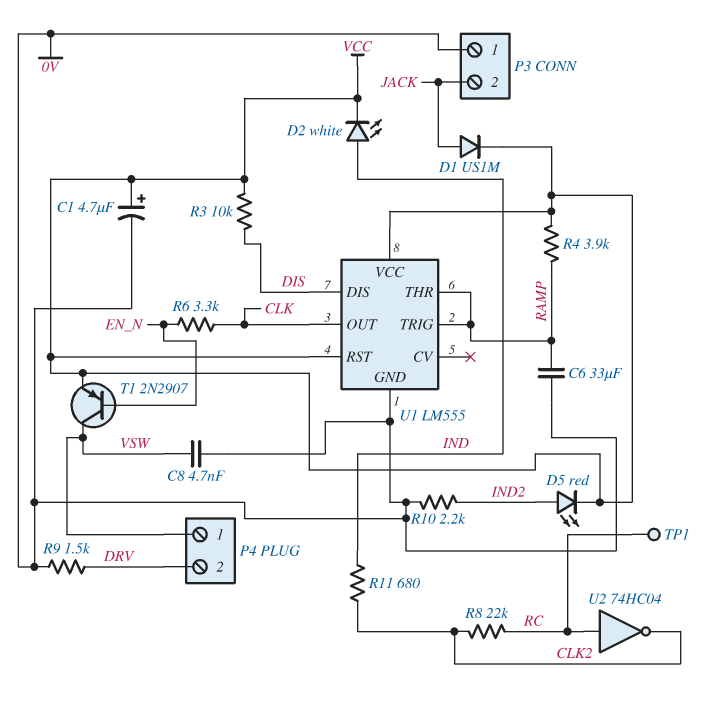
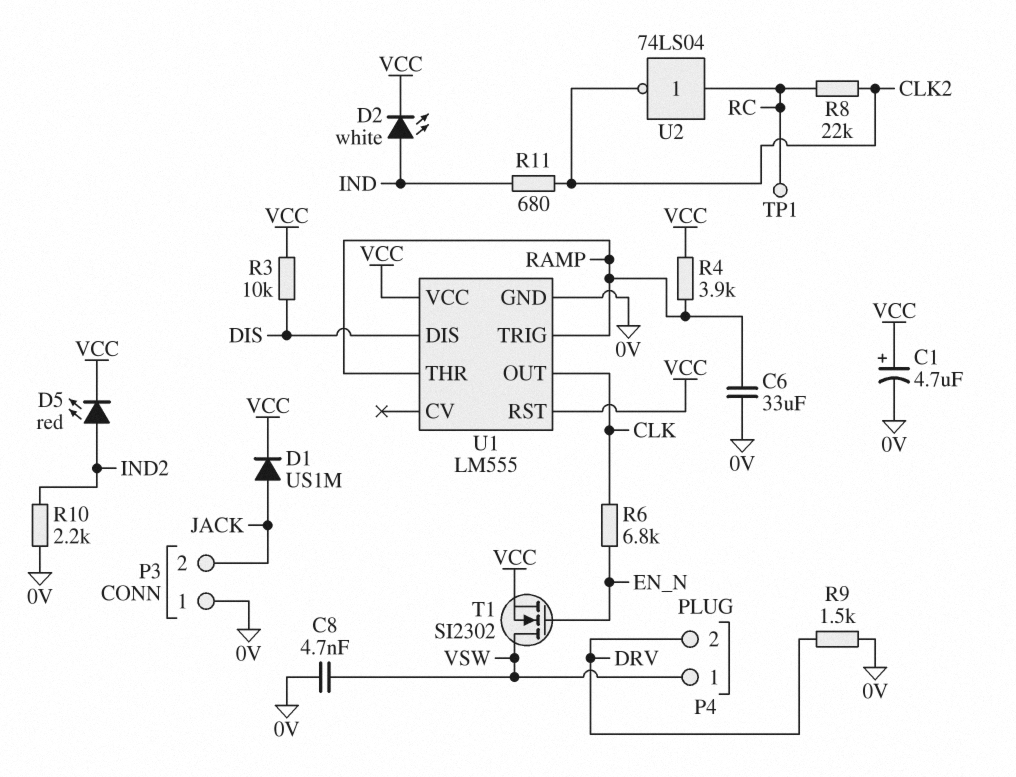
R6: 3.3k (CLK, EN_N) -> 6.8k (CLK, EN_N)
T1: PNP 2N2907 (B EN_N, C VSW, E VCC) -> NMOS SI2302 (G EN_N, D VSW, S VCC)
U2: NOT 74HC04 (in RC, out CLK2) -> NOT 74LS04 (in RC, out CLK2)

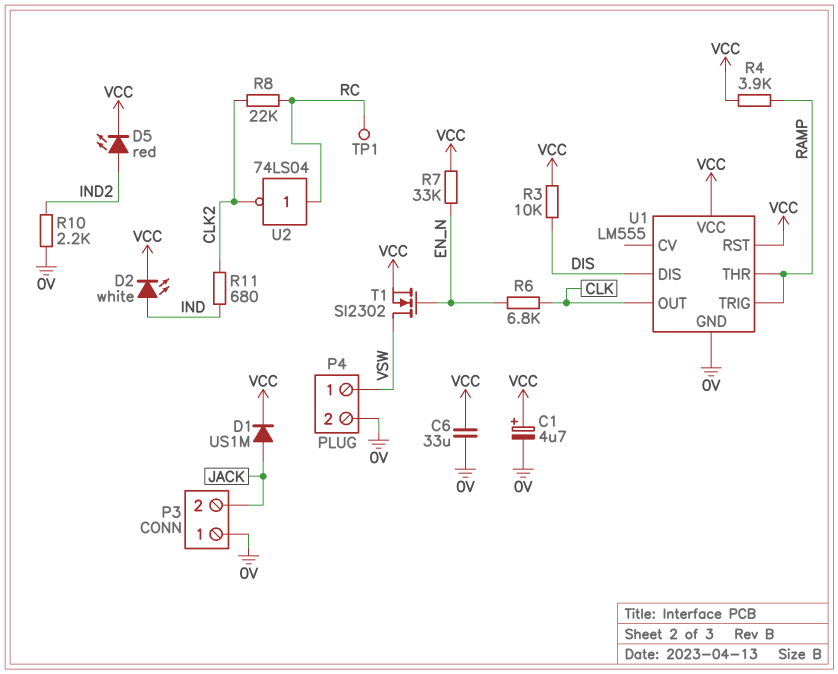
C6: 33uF (0V, RAMP) -> 33uF (0V, VCC)
C8: 4.7nF (0V, VSW) -> none
P4 pin 2: DRV -> 0V
R7: none -> 33k (EN_N, VCC)
R9: 1.5k (0V, DRV) -> none

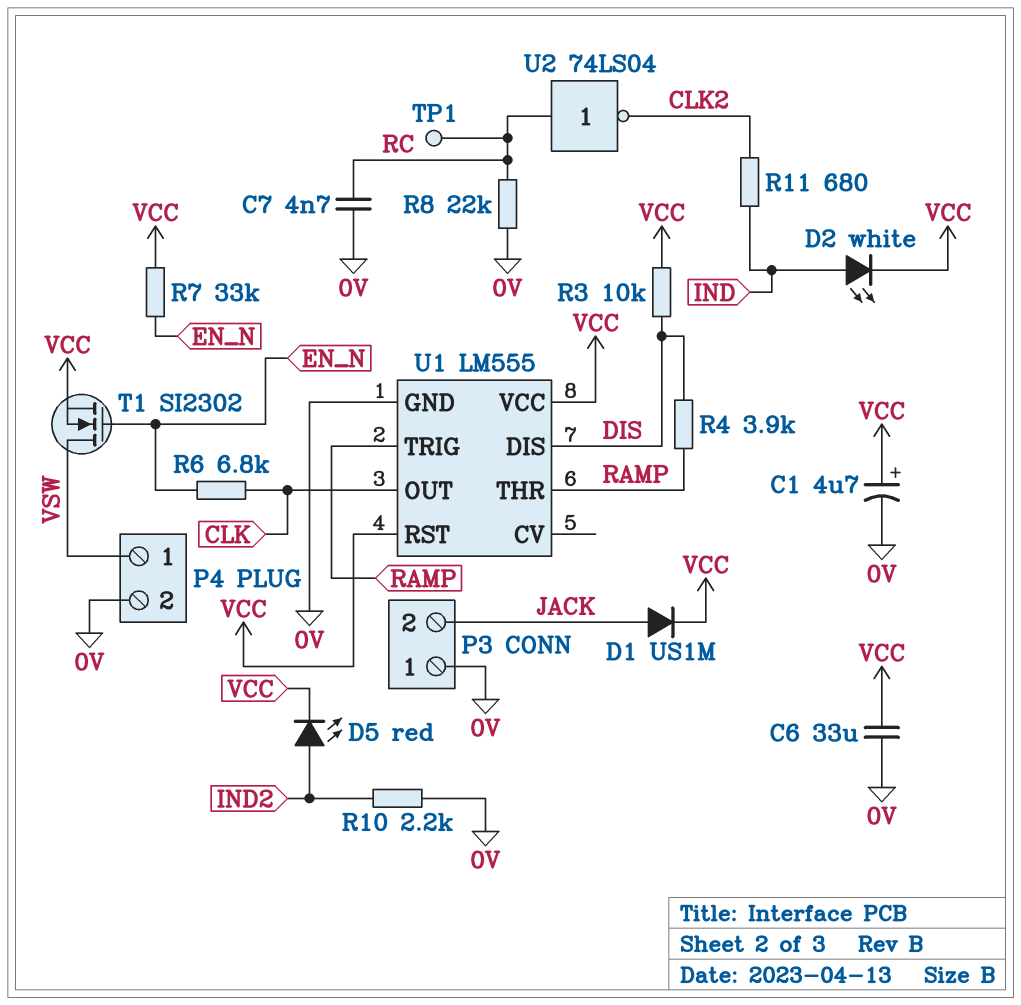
C7: none -> 4.7nF (0V, RC)
R4: 3.9k (RAMP, VCC) -> 3.9k (DIS, RAMP)
R8: 22k (CLK2, RC) -> 22k (0V, RC)

